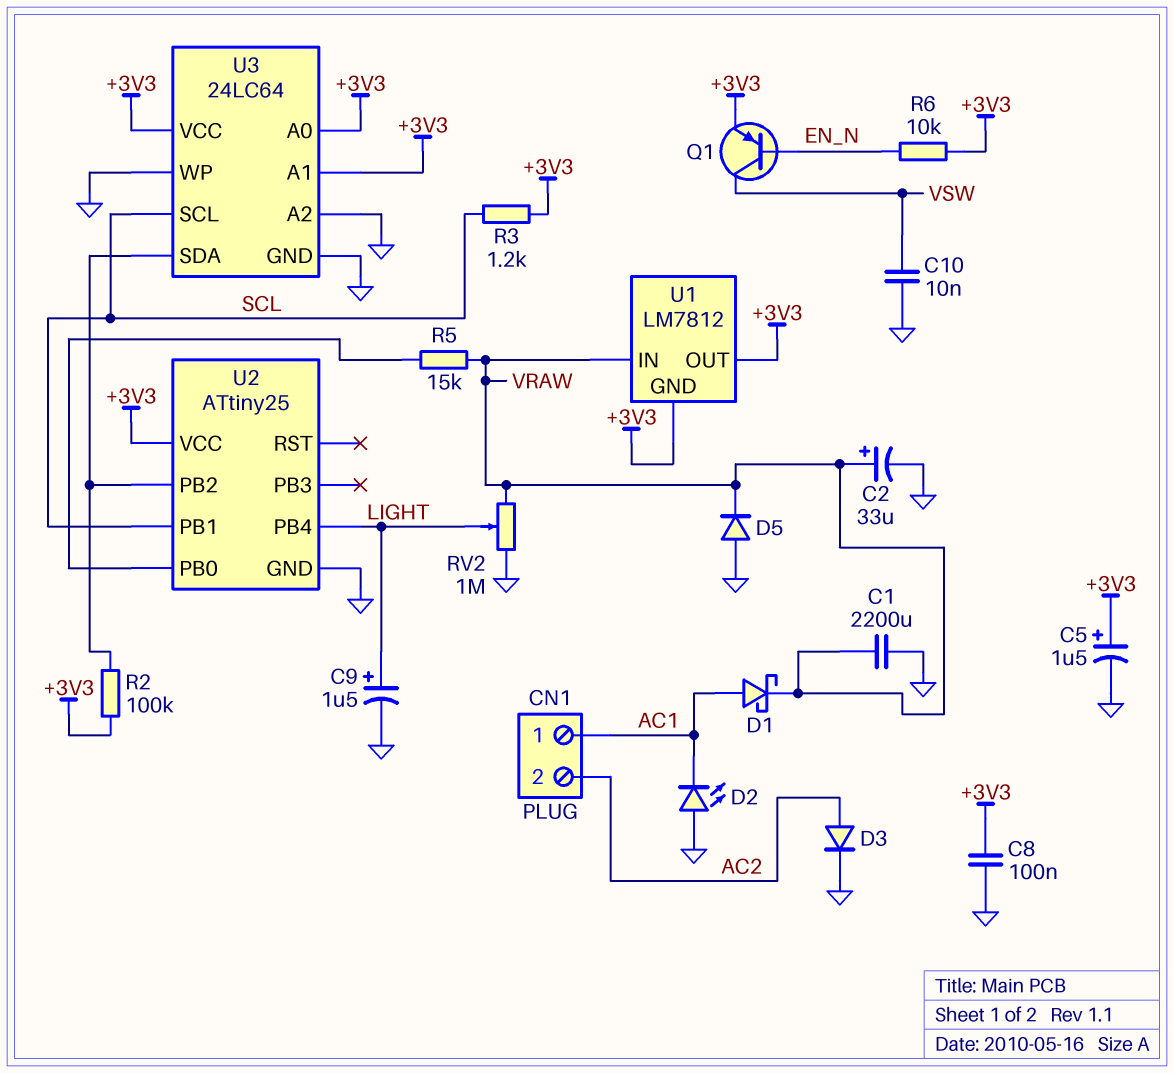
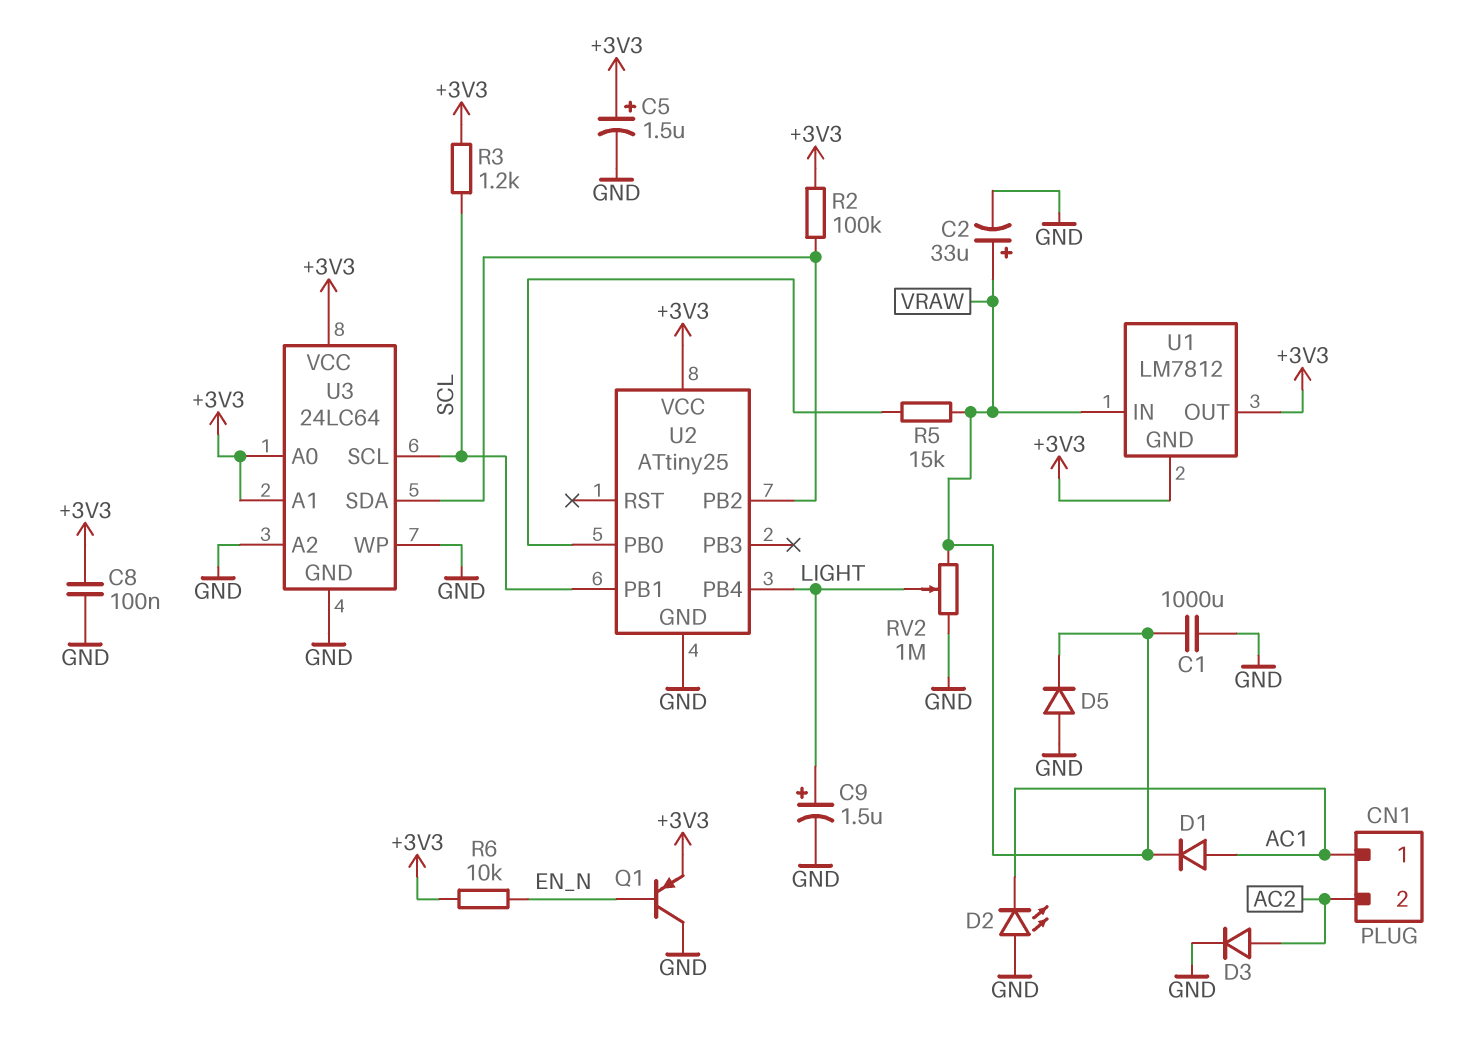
C1: 2200uF (GND, VRAW) -> 1000uF (GND, VRAW)
C10: 10nF (GND, VSW) -> none
D1: schottky (A AC1, K VRAW) -> diode (A AC1, K VRAW)
Q1: PNP (B EN_N, C VSW, E +3V3) -> PNP (B EN_N, C GND, E +3V3)

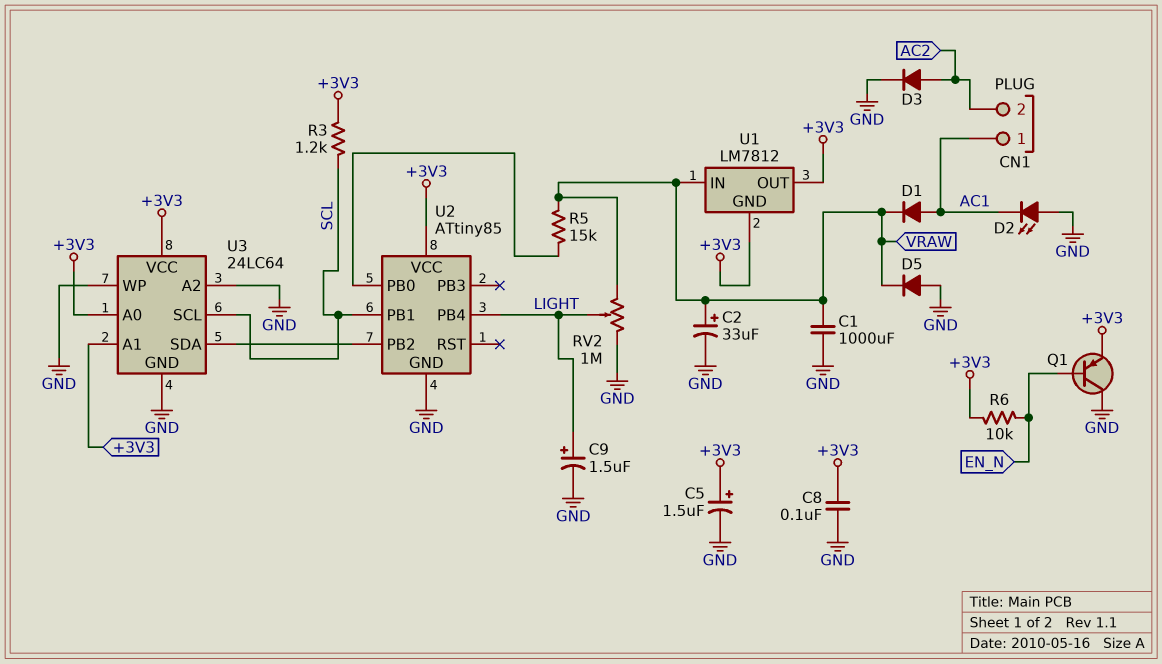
R2: 100k (+3V3, U2/PB2) -> none
U2: ATtiny25 -> ATtiny85

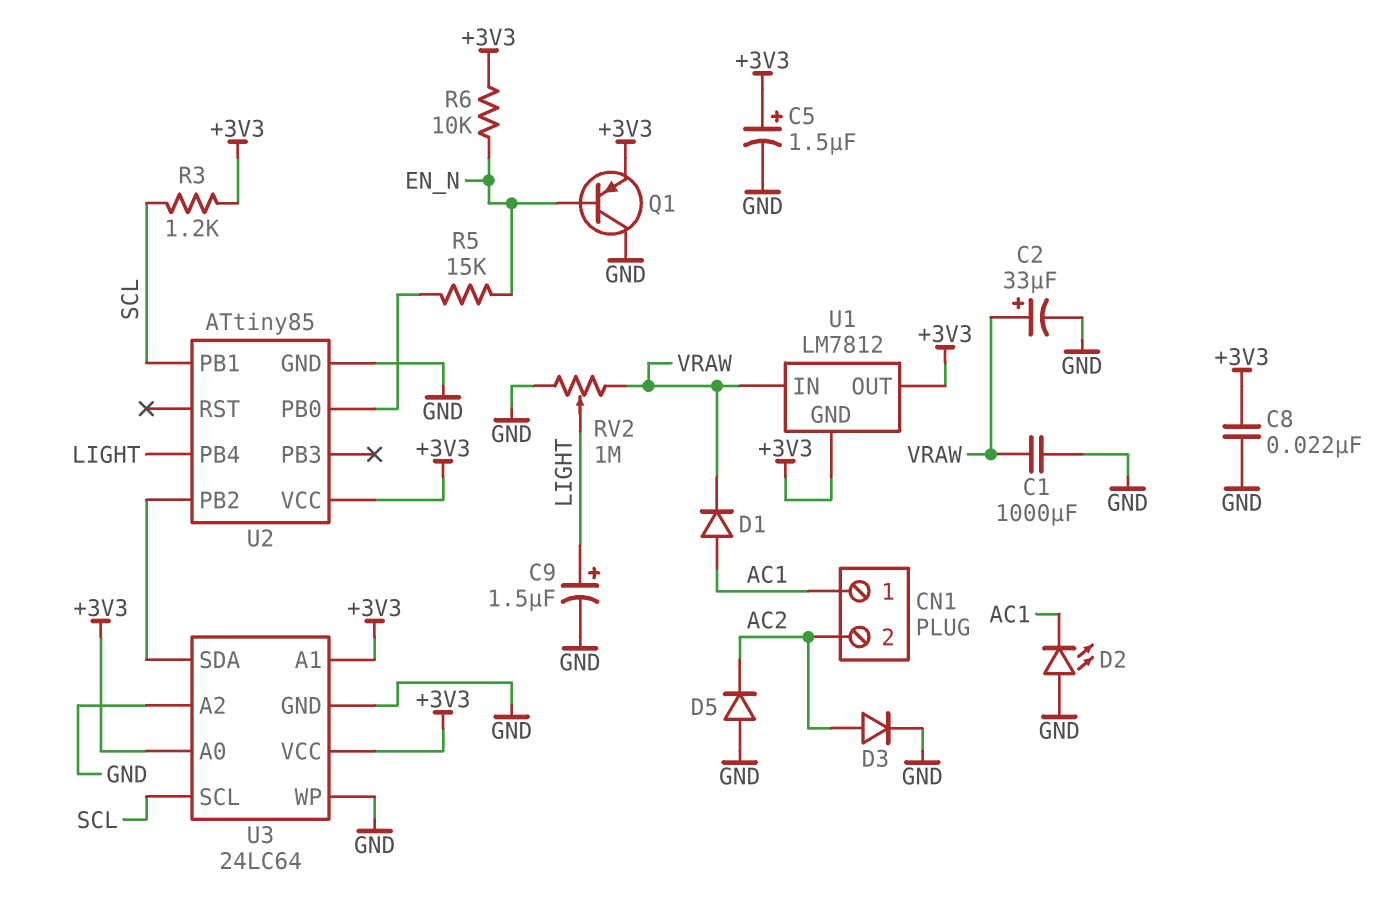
C8: 100nF (+3V3, GND) -> 22nF (+3V3, GND)
D5: diode (A GND, K VRAW) -> diode (A GND, K AC2)
R5: 15k (U2/PB0, VRAW) -> 15k (EN_N, U2/PB0)

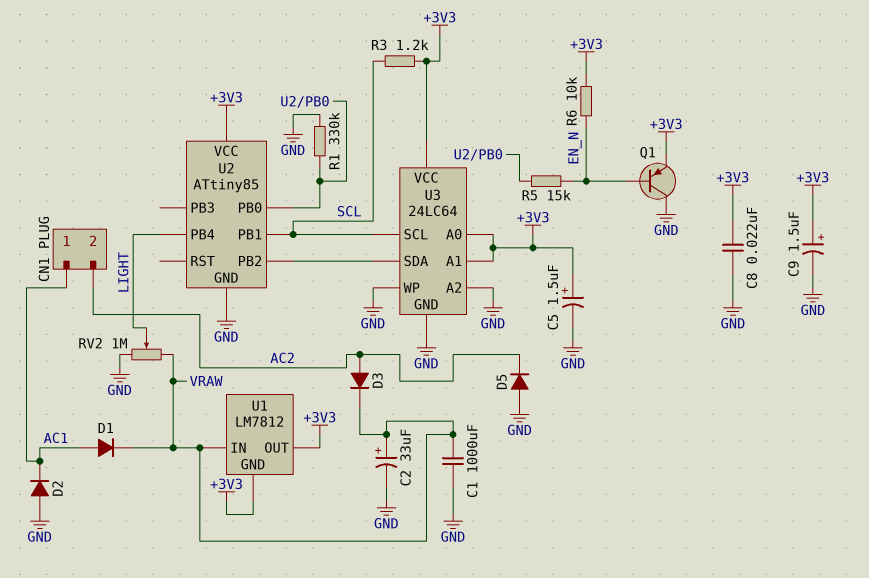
C9: 1.5uF (plus LIGHT, minus GND) -> 1.5uF (plus +3V3, minus GND)
D2: LED (A GND, K AC1) -> diode (A GND, K AC1)
D3: diode (A AC2, K GND) -> diode (A AC2, K VRAW)
R1: none -> 330k (GND, U2/PB0)

